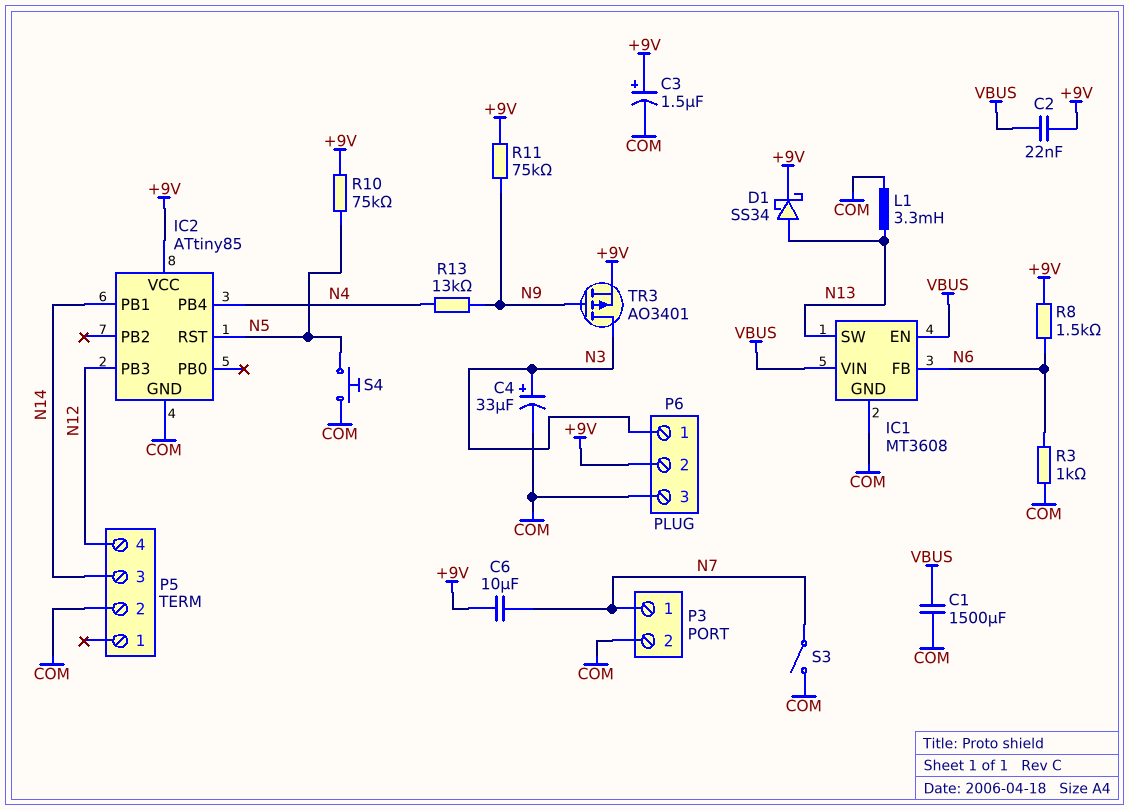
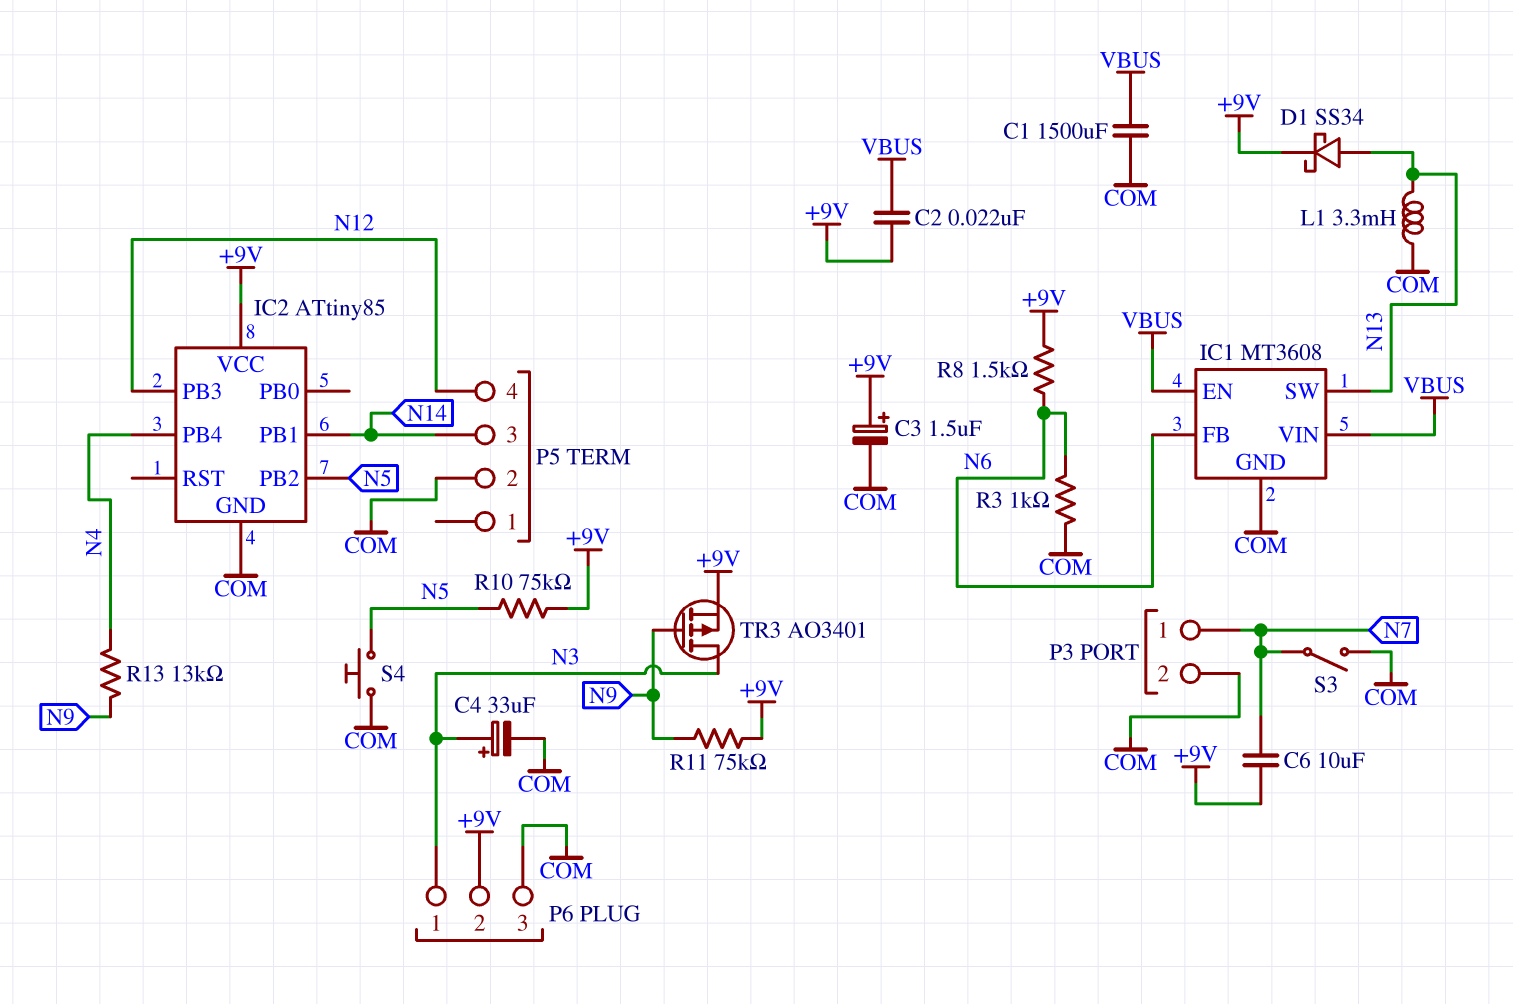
IC2 pin PB2: none -> N5
IC2 pin RST: N5 -> none

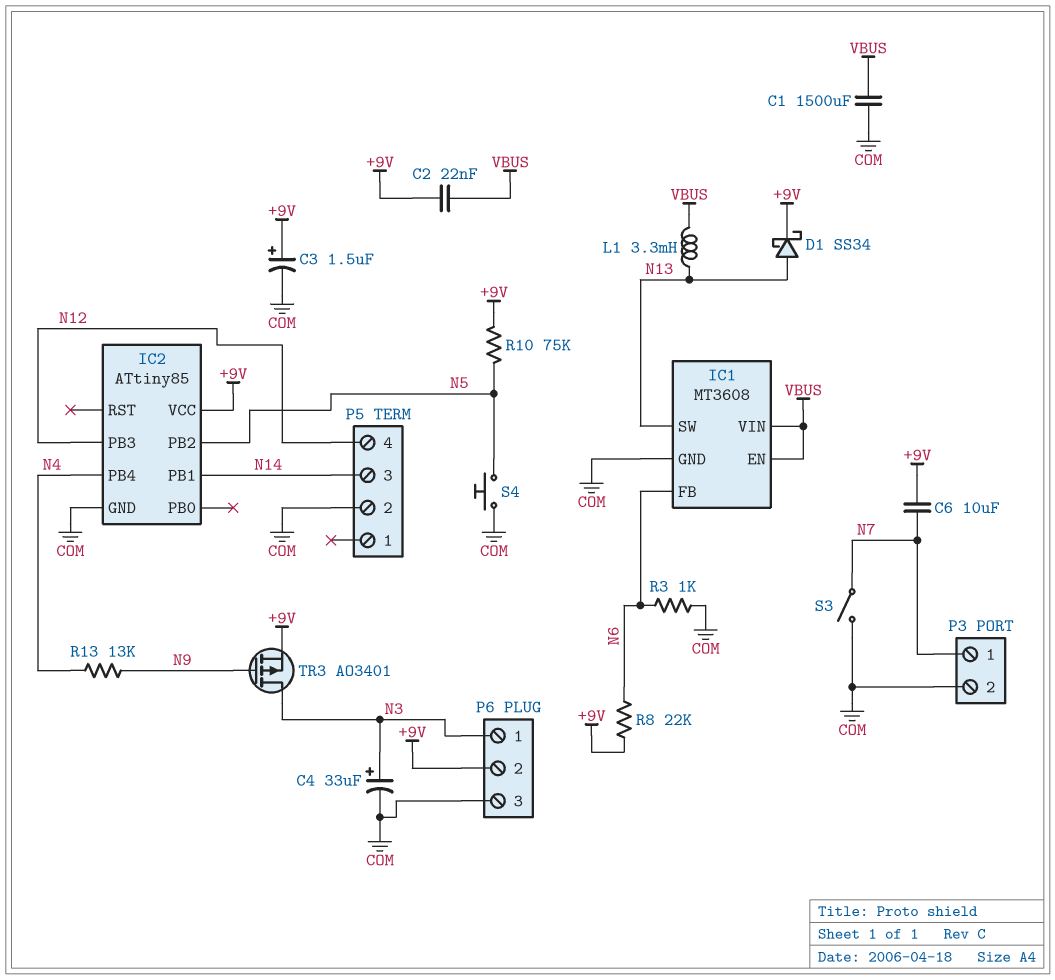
L1: 3.3mH (COM, N13) -> 3.3mH (N13, VBUS)
R8: 1.5k (+9V, N6) -> 22k (+9V, N6)
R11: 75k (+9V, N9) -> none

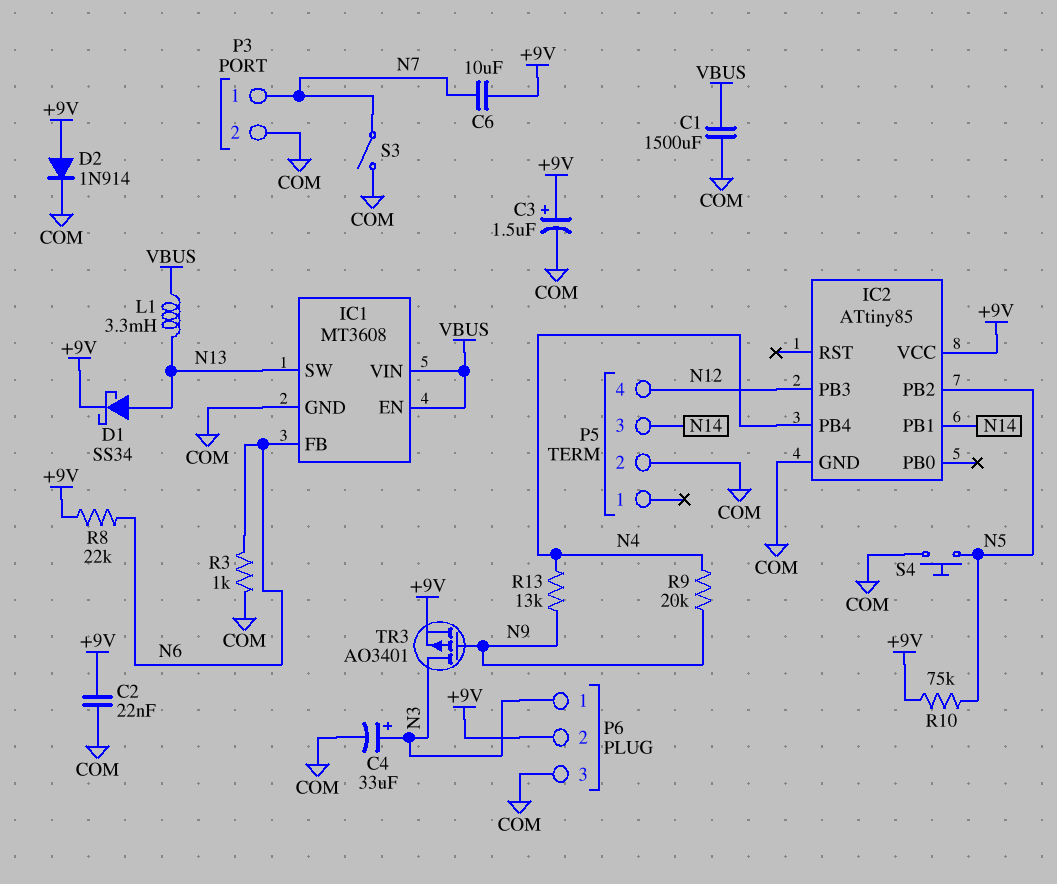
C2: 22nF (+9V, VBUS) -> 22nF (+9V, COM)
D2: none -> diode 1N914 (A +9V, K COM)
R9: none -> 20k (N4, N9)

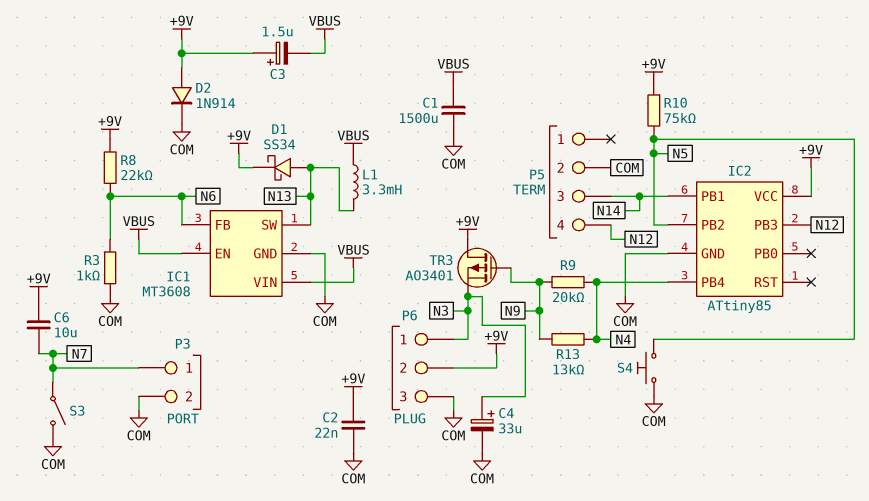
C3: 1.5uF (plus +9V, minus COM) -> 1.5uF (plus +9V, minus VBUS)
TR3: PMOS AO3401 (G N9, D N3, S +9V) -> PMOS AO3401 (G N9, D +9V, S N3)

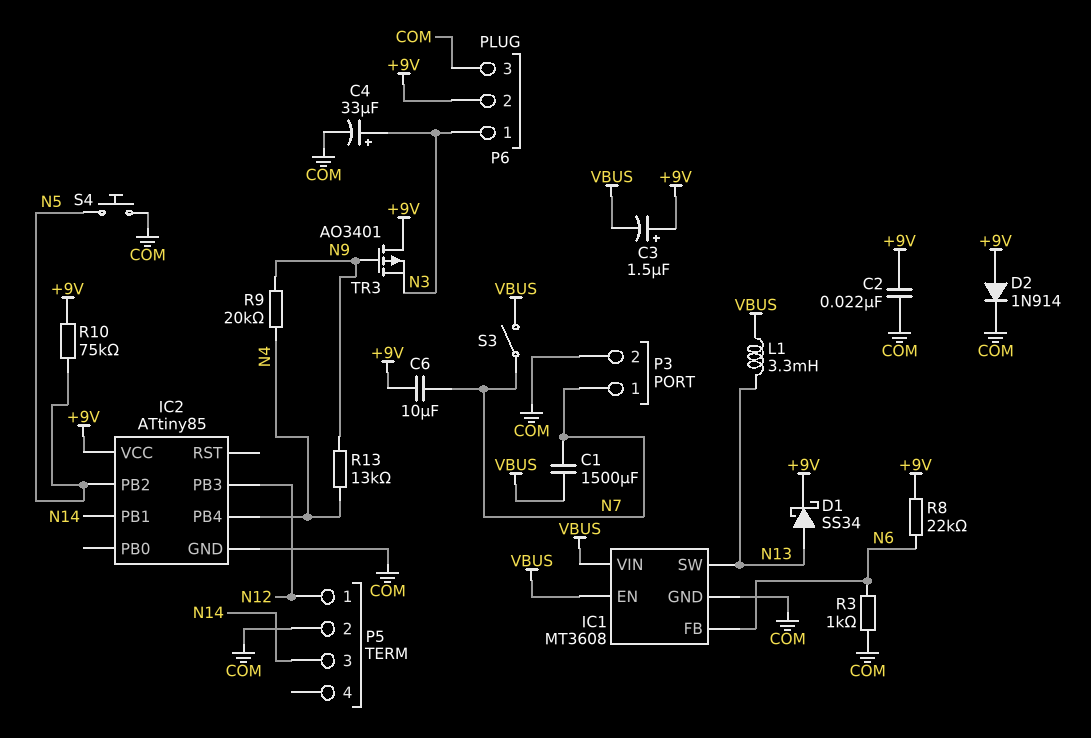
C1: 1500uF (COM, VBUS) -> 1500uF (N7, VBUS)
P5 pin 1: none -> N12
P5 pin 4: N12 -> none
S3: switch (COM, N7) -> switch (N7, VBUS)

